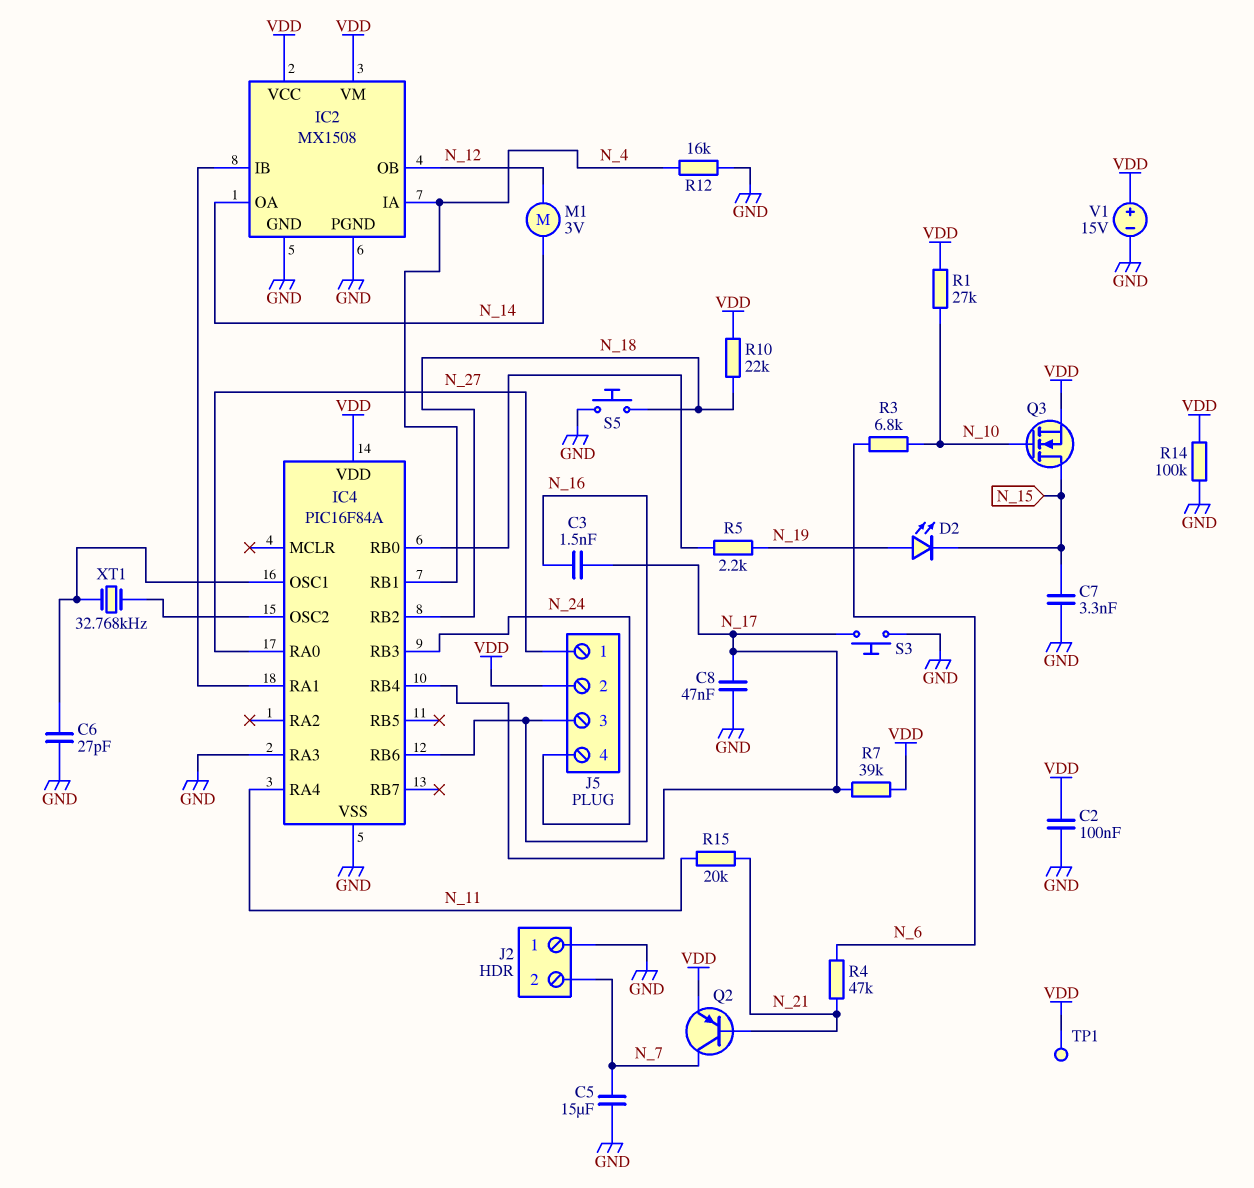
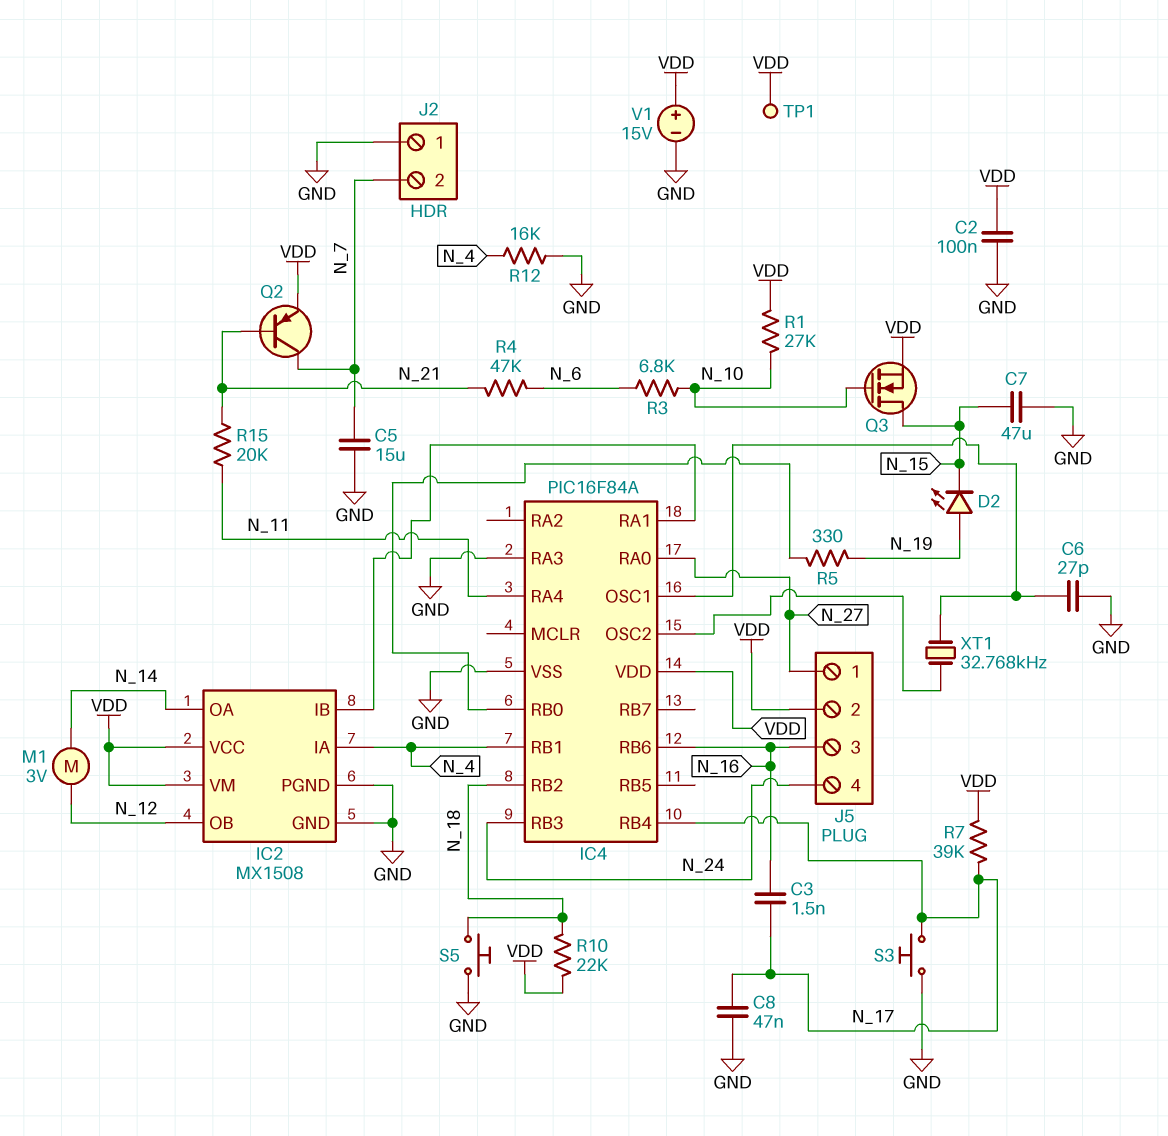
C7: 3.3nF (GND, N_15) -> 47uF (GND, N_15)
R5: 2.2k (IC4/RB0, N_19) -> 330 (IC4/RB0, N_19)
R14: 100k (GND, VDD) -> none

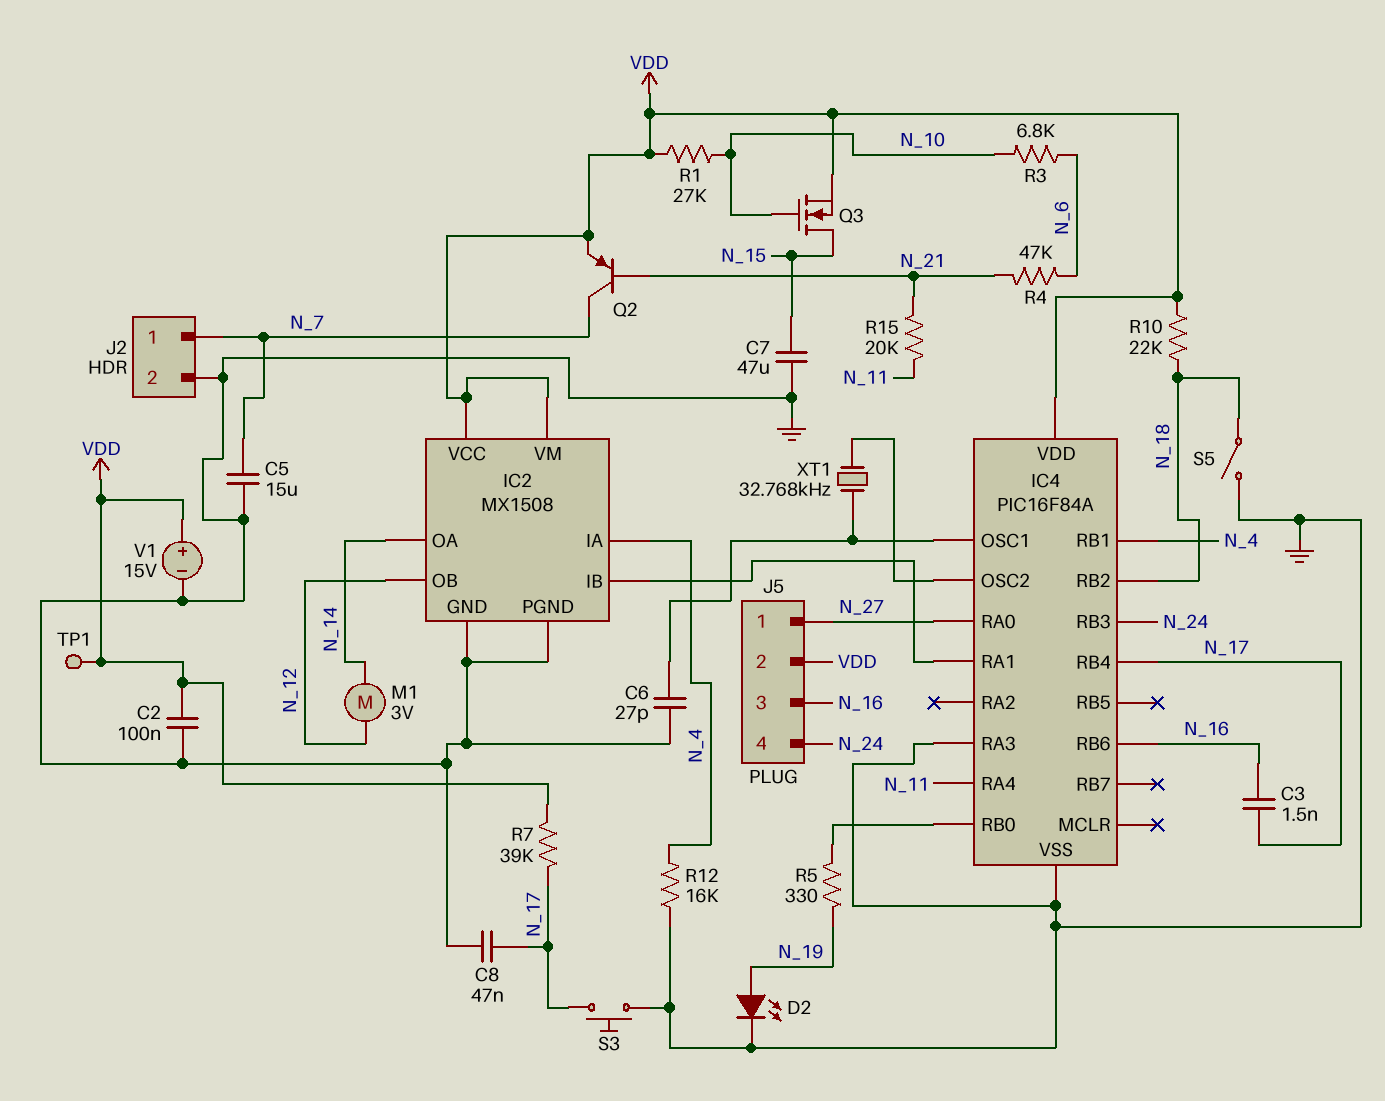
D2: LED (A N_19, K N_15) -> LED (A N_19, K GND)
J2 pin 1: GND -> N_7
J2 pin 2: N_7 -> GND
S5: button (GND, N_18) -> switch (GND, N_18)

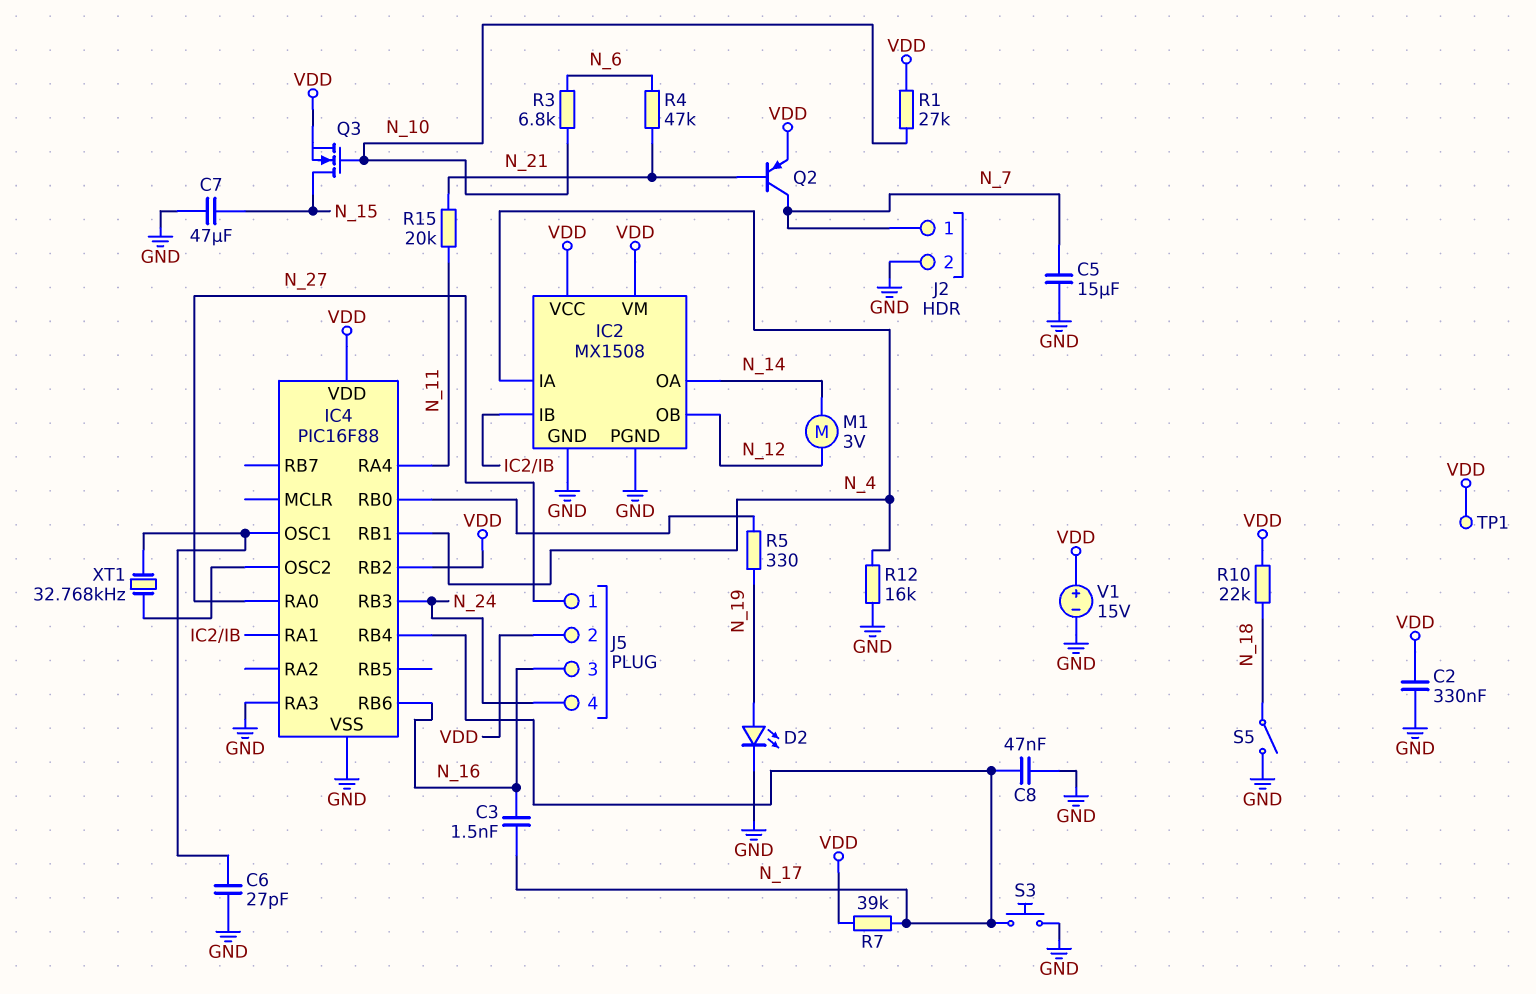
C2: 100nF (GND, VDD) -> 330nF (GND, VDD)
IC4: PIC16F84A -> PIC16F88
IC4 pin RB2: N_18 -> VDD

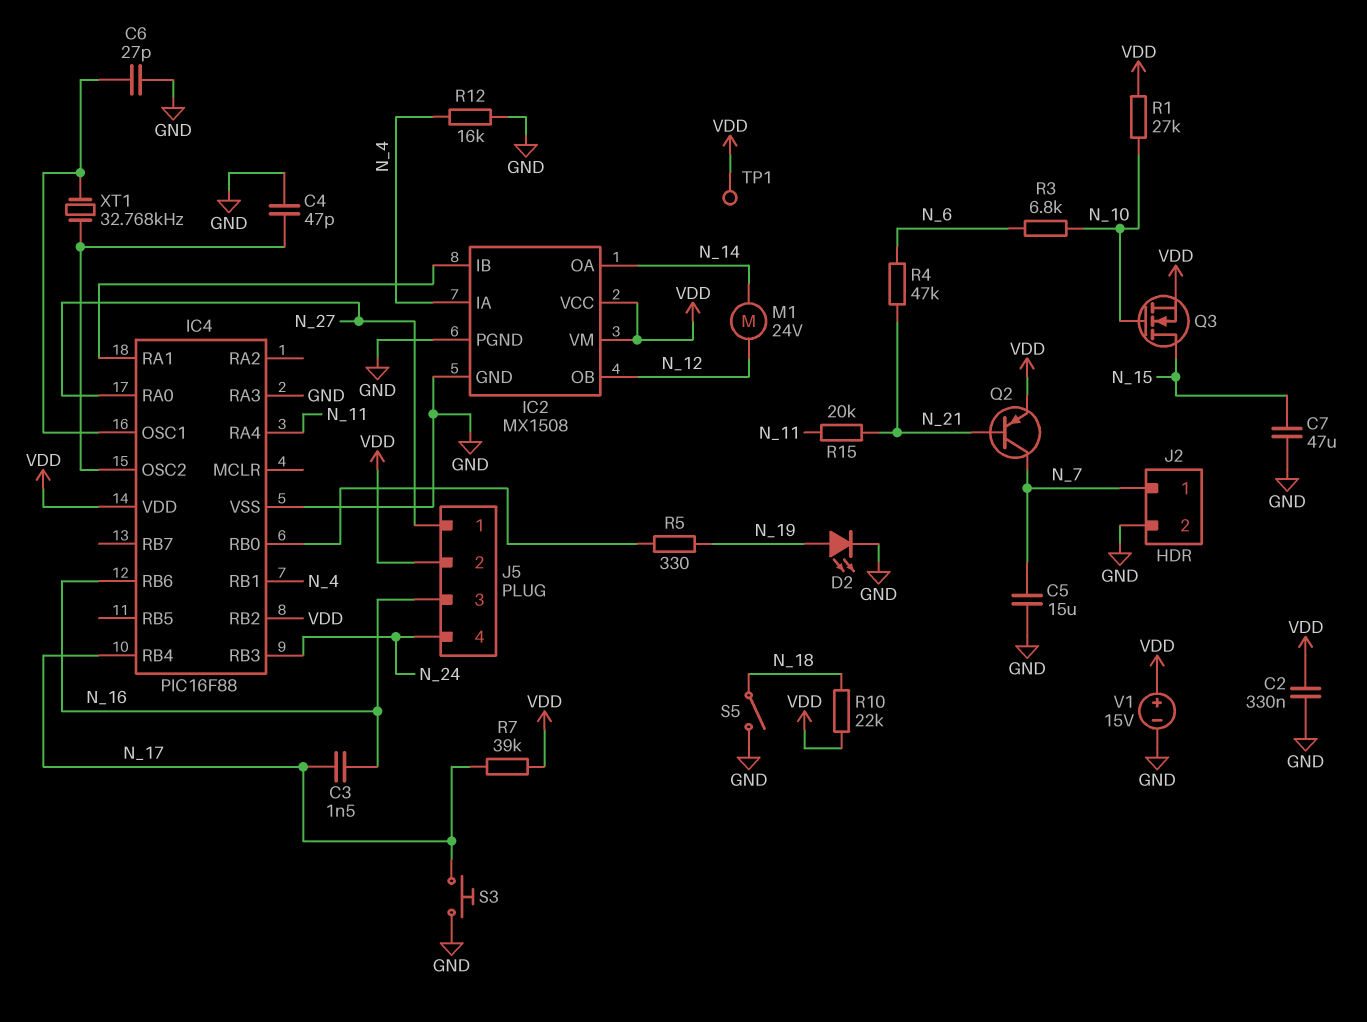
C4: none -> 47pF (GND, IC4/OSC2)
C8: 47nF (GND, N_17) -> none
M1: motor 3V (N_12, N_14) -> motor 24V (N_12, N_14)

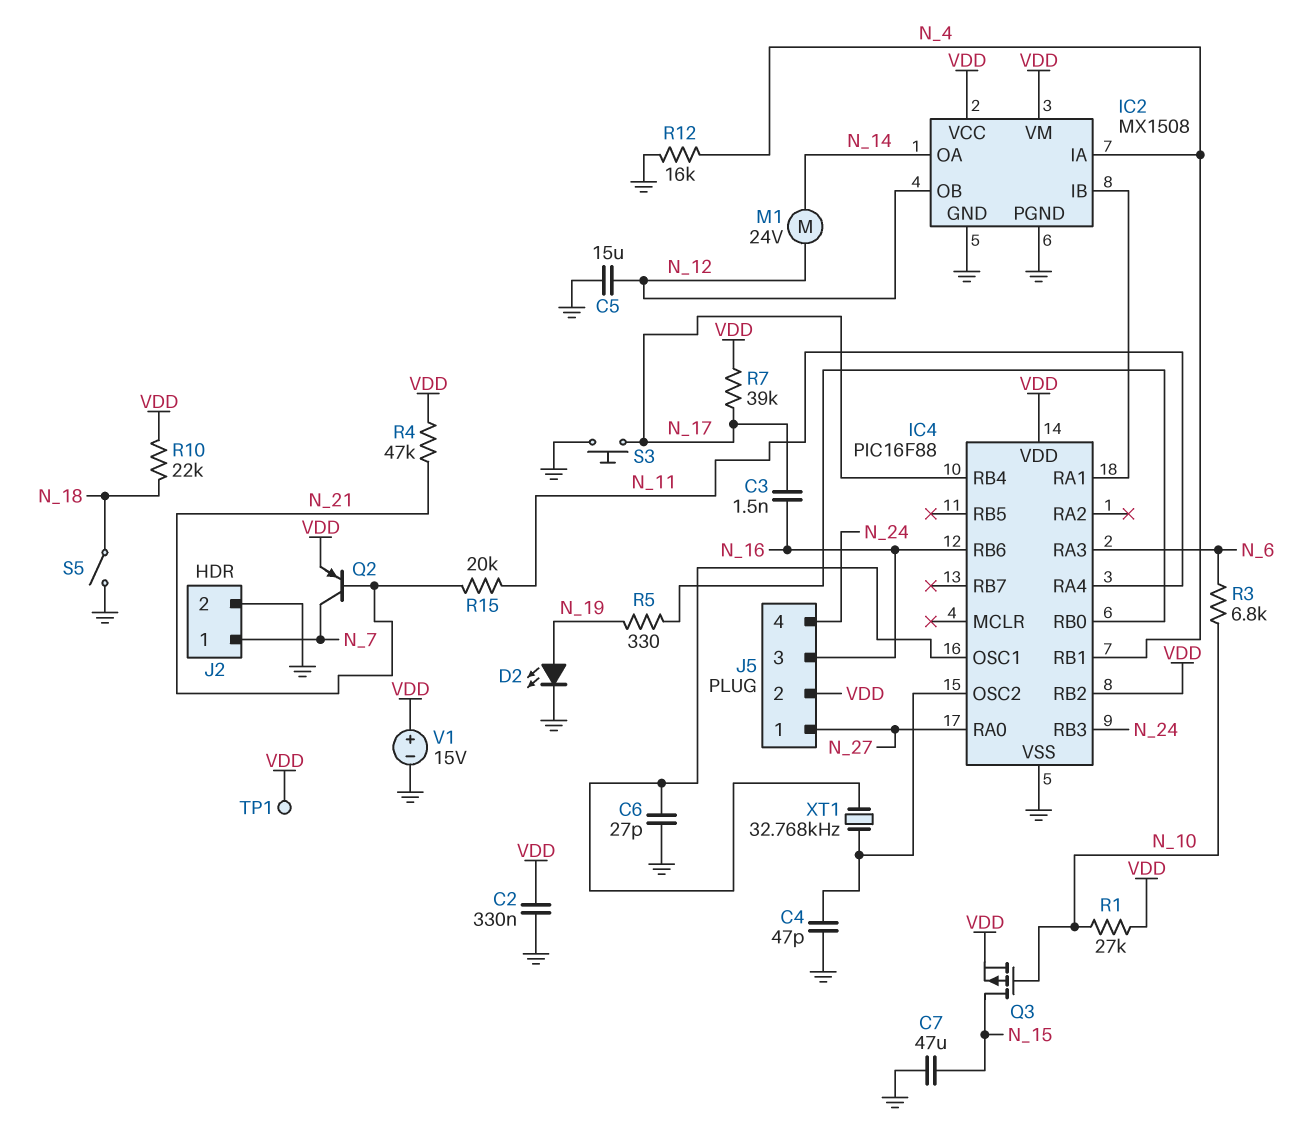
C5: 15uF (GND, N_7) -> 15uF (GND, N_12)
IC4 pin RA3: GND -> N_6
Q3: NMOS (G N_10, D N_15, S VDD) -> PMOS (G N_10, D N_15, S VDD)
R4: 47k (N_6, N_21) -> 47k (N_21, VDD)

